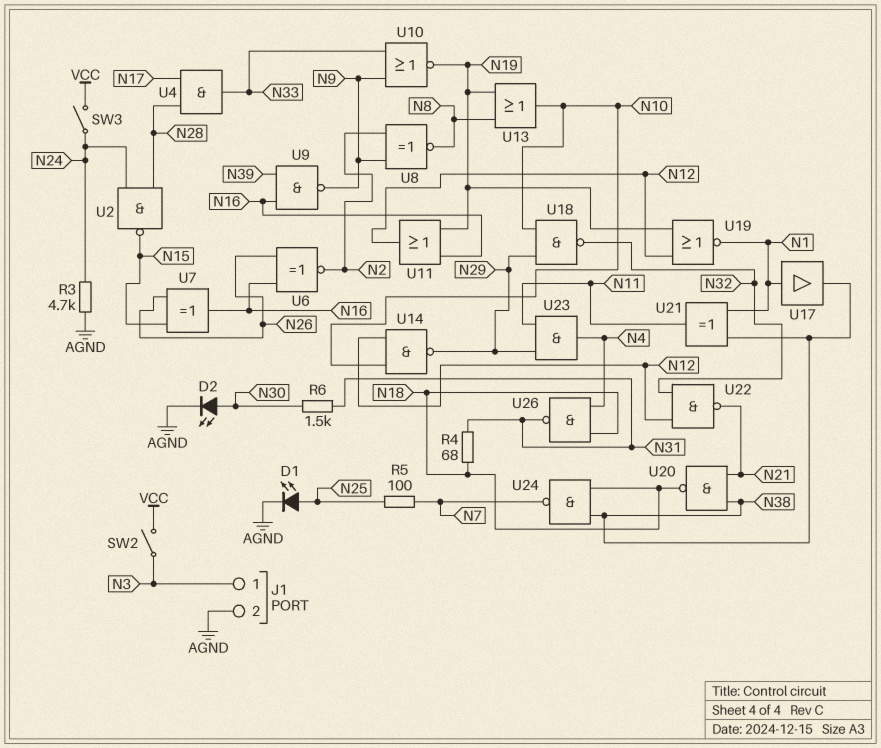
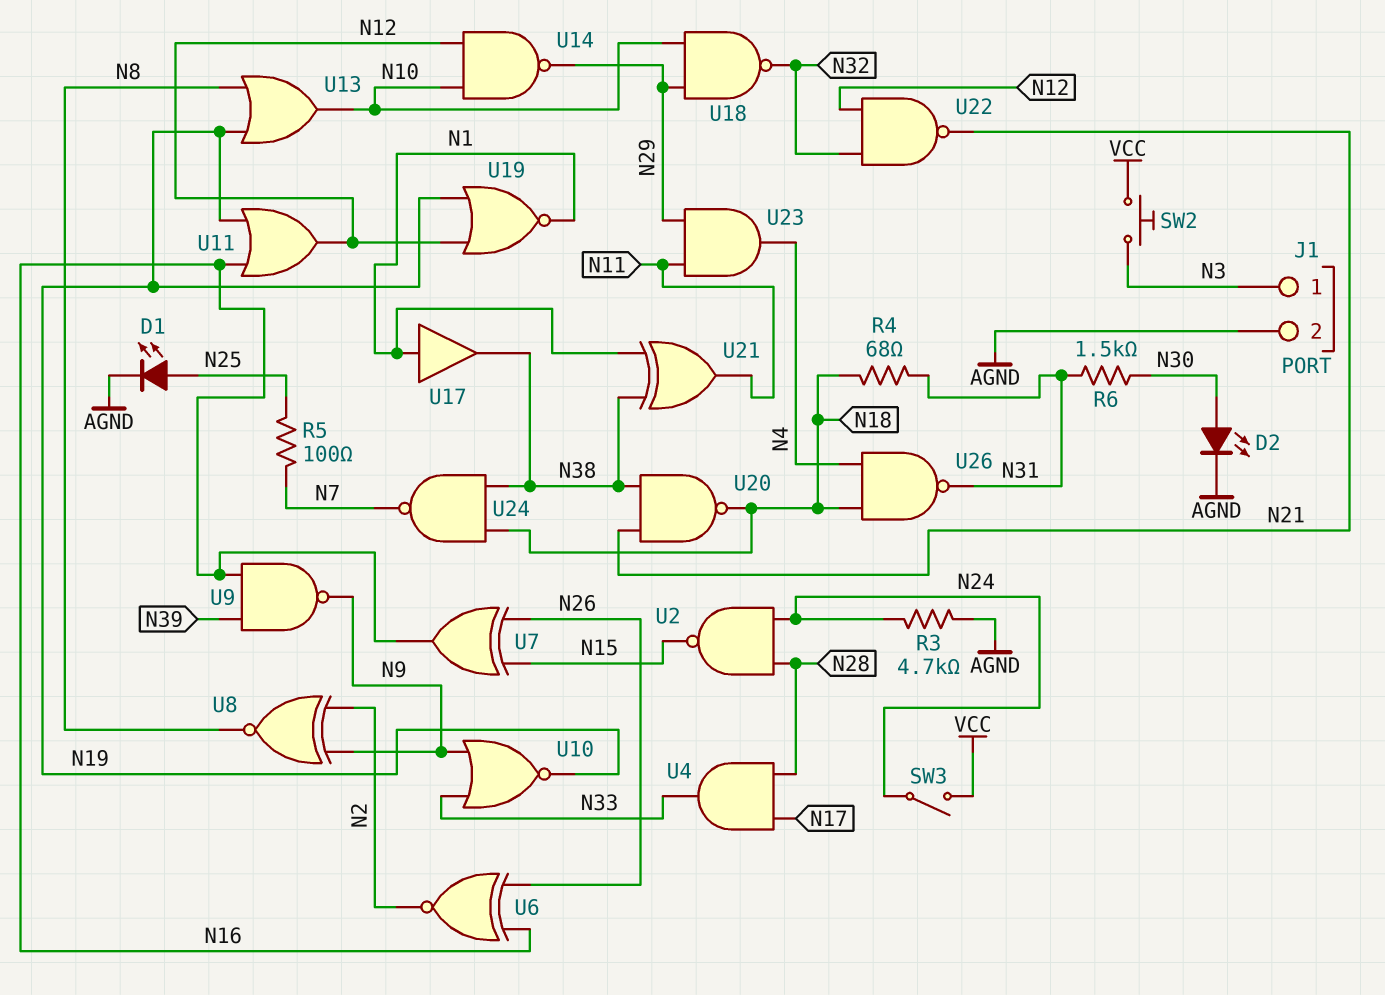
SW2: switch (N3, VCC) -> button (N3, VCC)

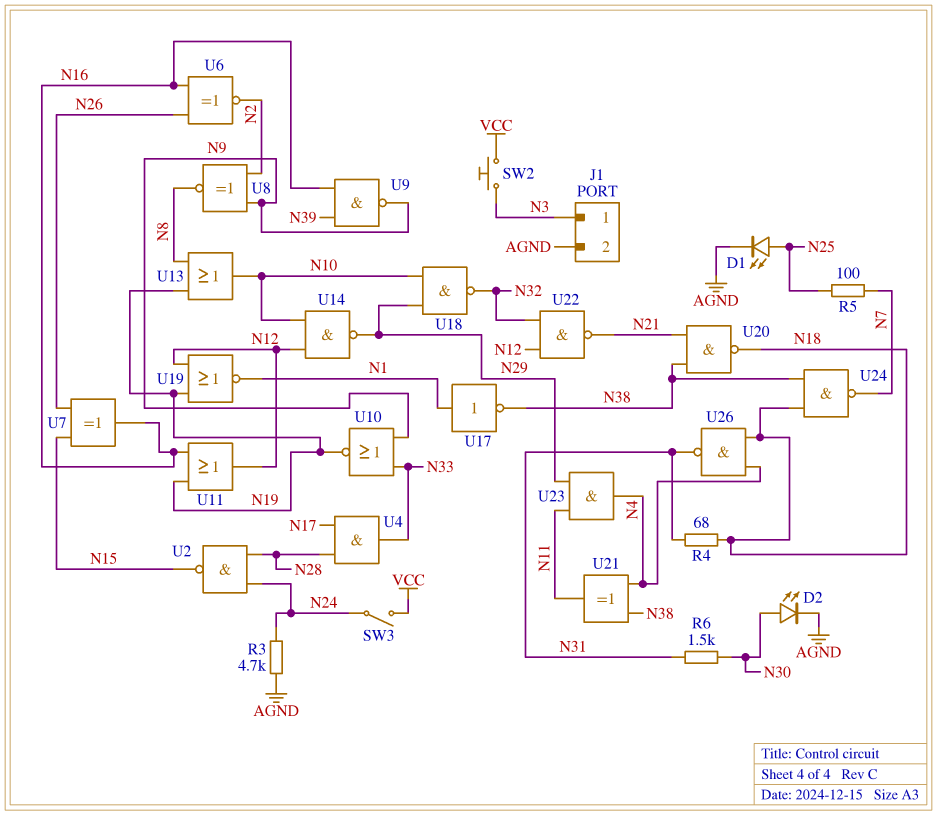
U17: buffer (in N1, out N38) -> NOT (in N1, out N38)
U21: XOR (in N1, in N38, out N11) -> XOR (in N4, in N38, out N11)

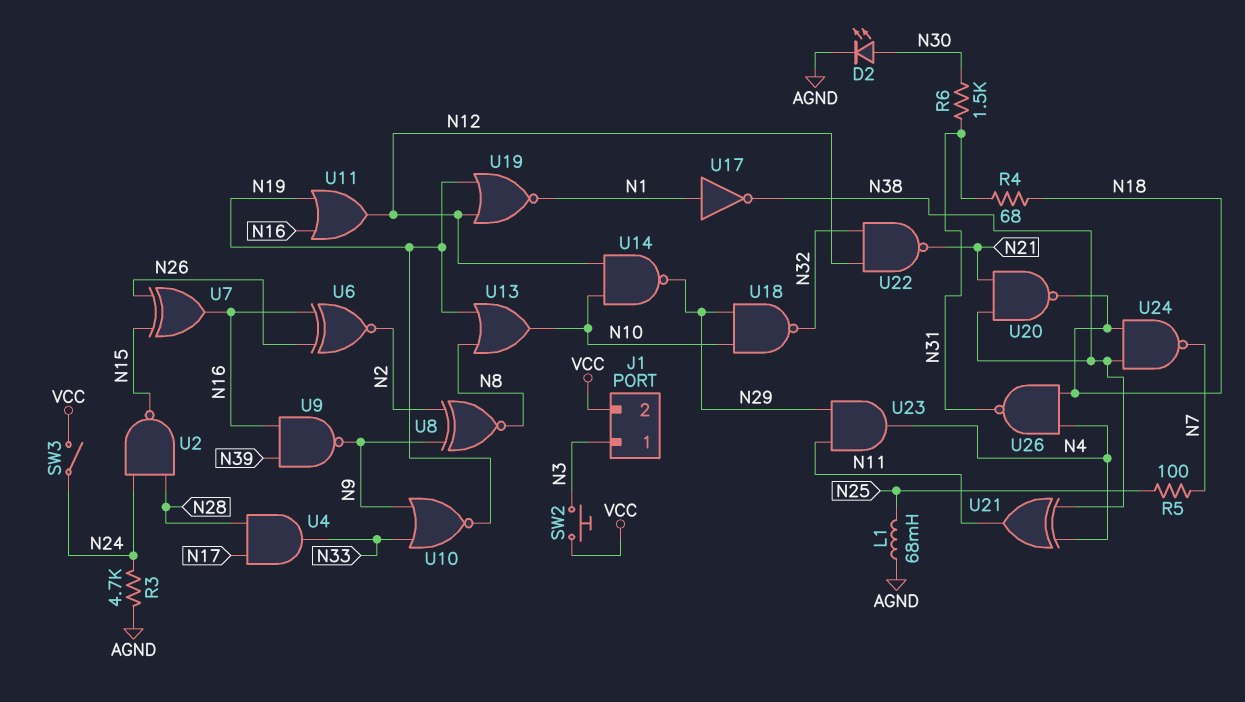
D1: LED (A N25, K AGND) -> none
J1 pin 2: AGND -> VCC
L1: none -> 68mH (AGND, N25)

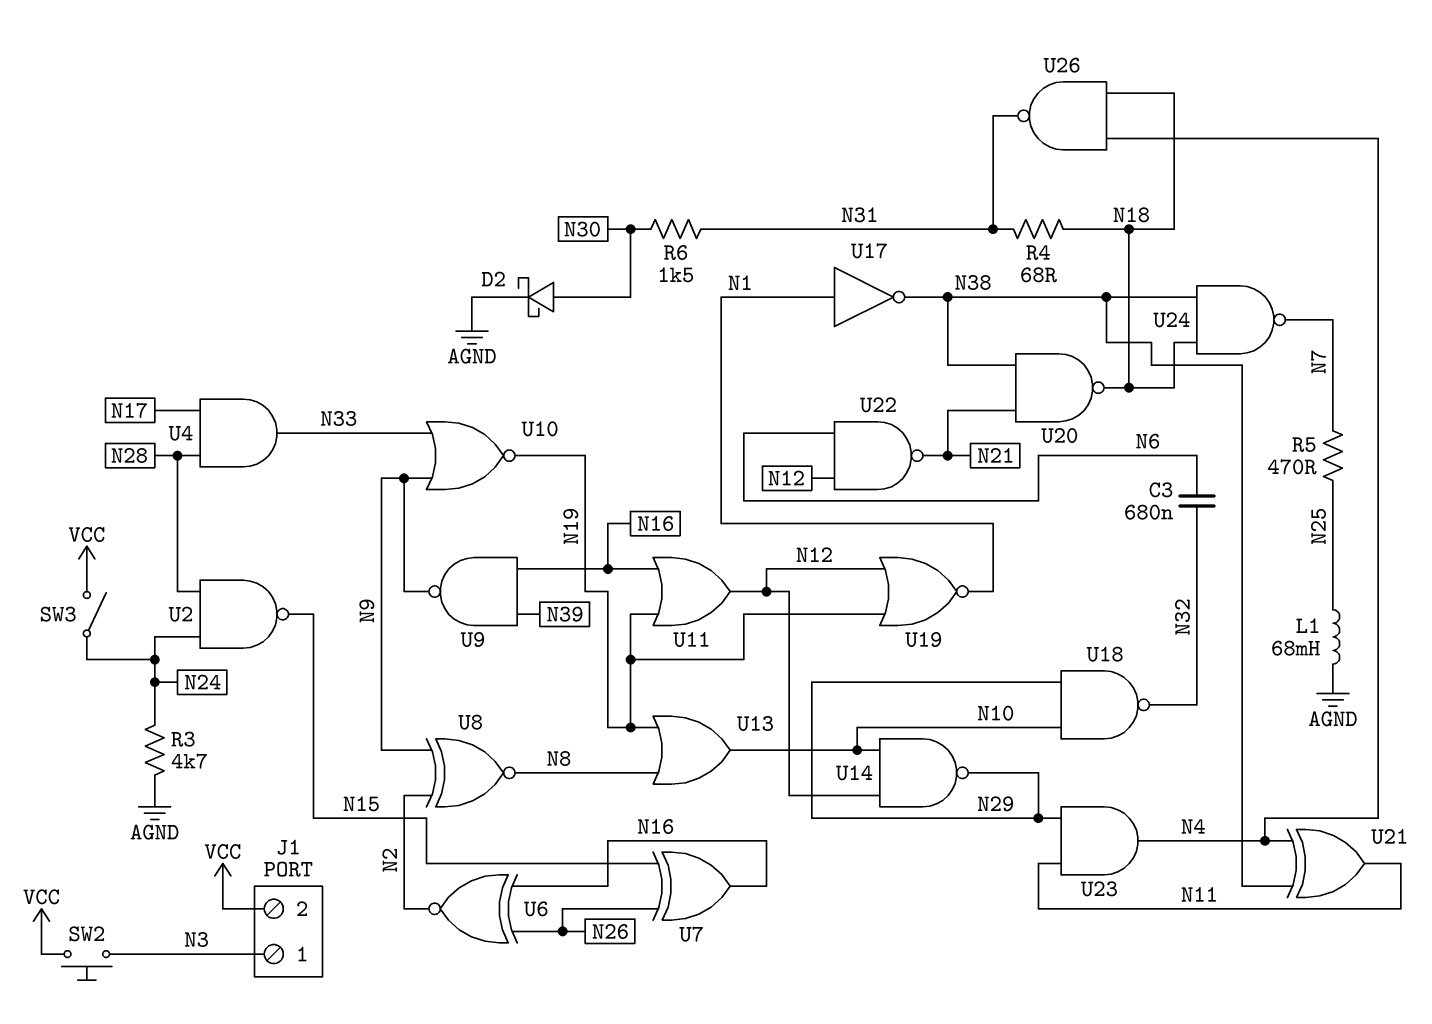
C3: none -> 680nF (N6, N32)
D2: LED (A N30, K AGND) -> schottky (A N30, K AGND)
R5: 100 (N7, N25) -> 470 (N7, N25)
U22: NAND (in N12, in N32, out N21) -> NAND (in N6, in N12, out N21)

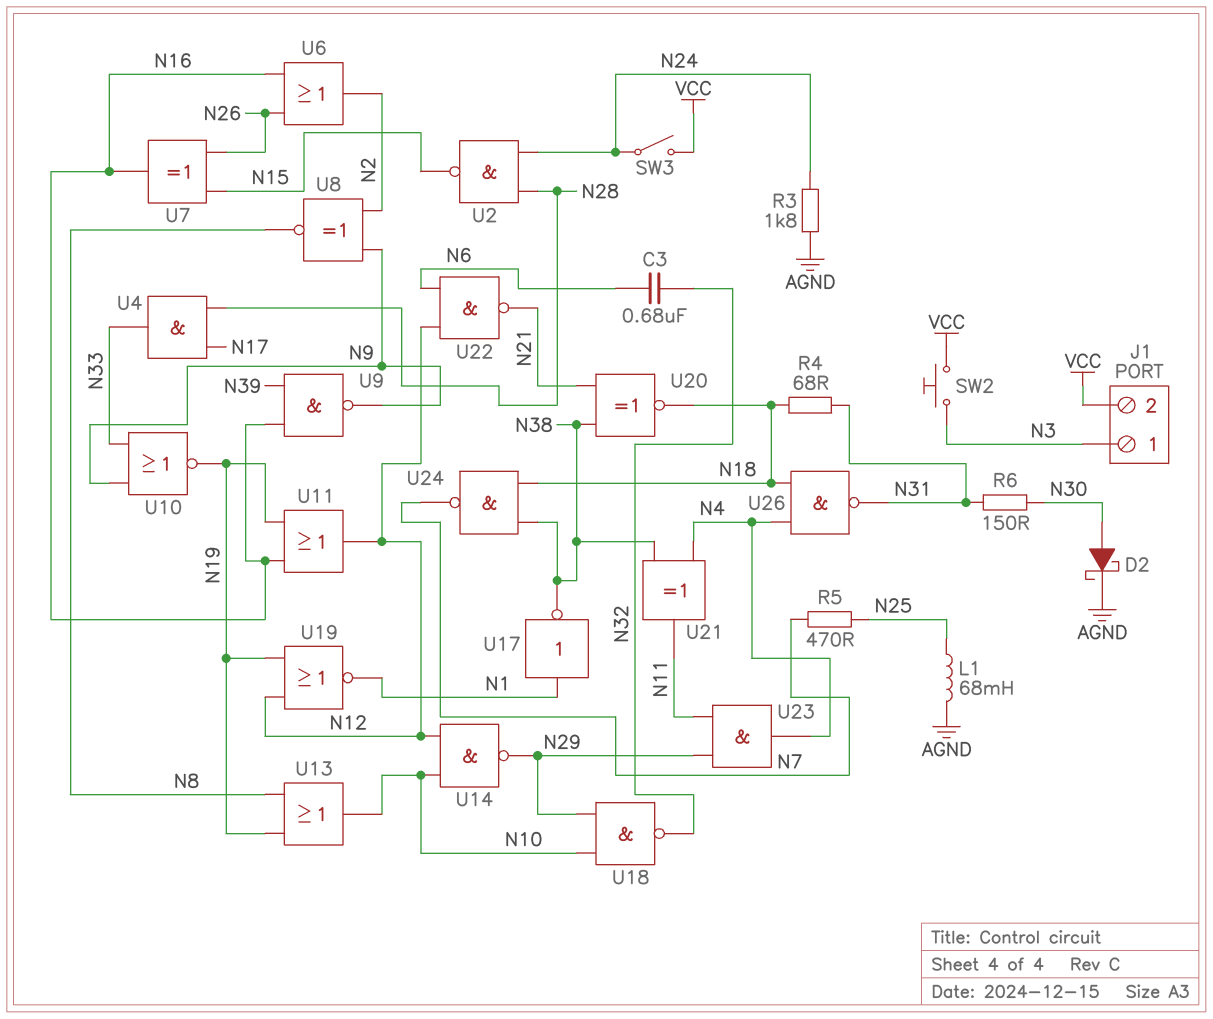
R3: 4.7k (AGND, N24) -> 1.8k (AGND, N24)
R6: 1.5k (N30, N31) -> 150 (N30, N31)
U6: XNOR (in N16, in N26, out N2) -> OR (in N16, in N26, out N2)
U20: NAND (in N21, in N38, out N18) -> XNOR (in N21, in N38, out N18)

